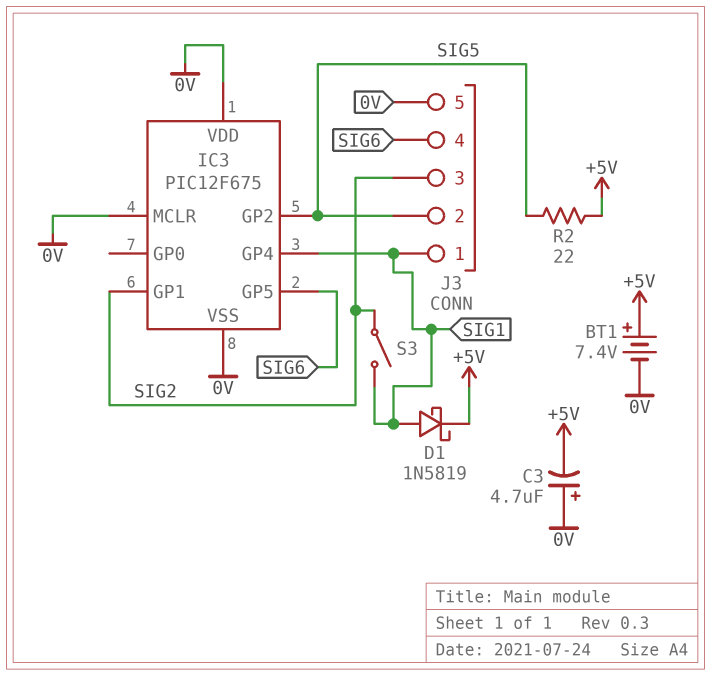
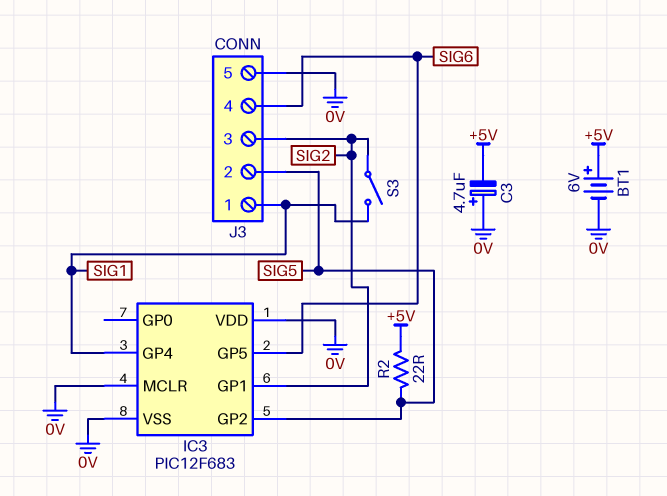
BT1: 7.4V (plus +5V, minus 0V) -> 6V (plus +5V, minus 0V)
D1: schottky 1N5819 (A SIG1, K +5V) -> none
IC3: PIC12F675 -> PIC12F683

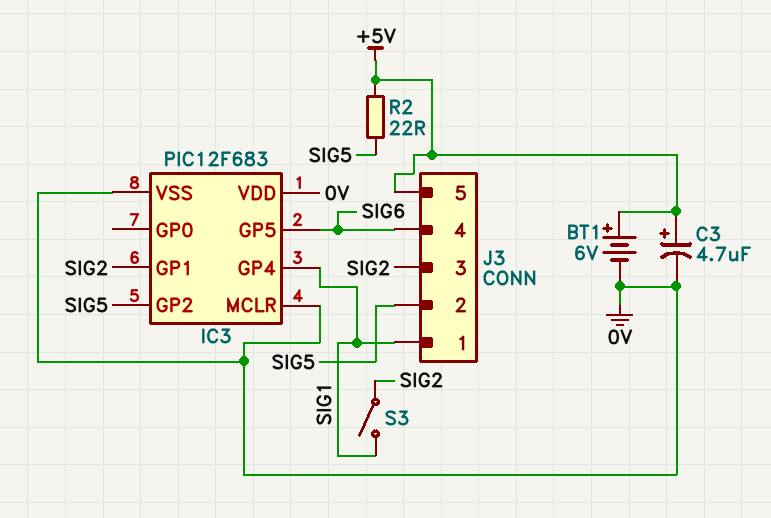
C3: 4.7uF (plus 0V, minus +5V) -> 4.7uF (plus +5V, minus 0V)
J3 pin 5: 0V -> +5V

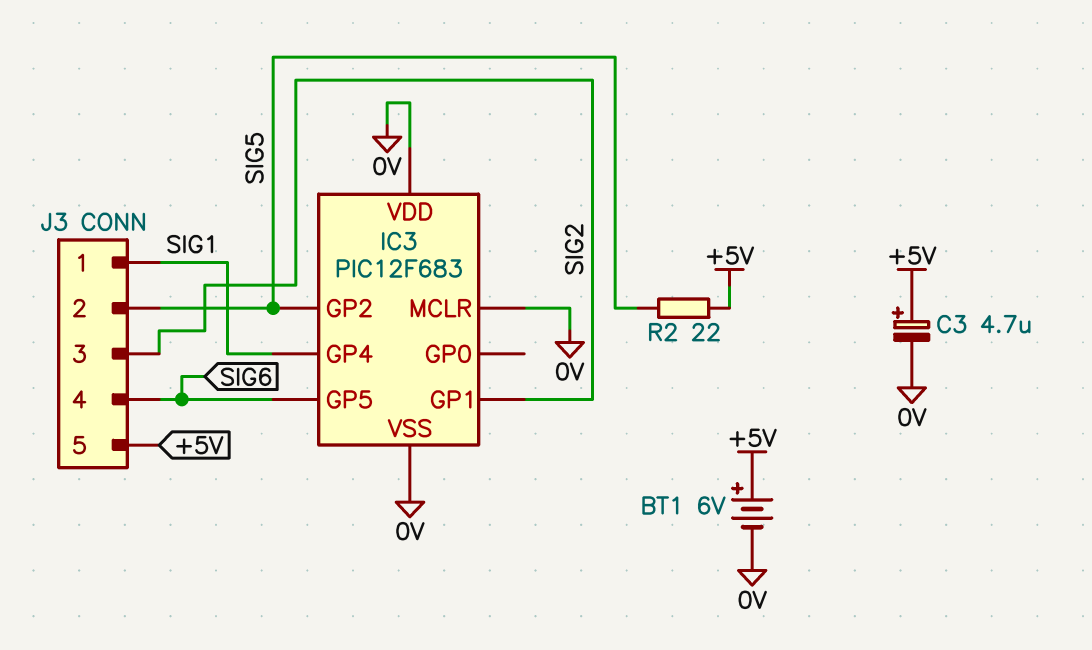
S3: switch (SIG1, SIG2) -> none

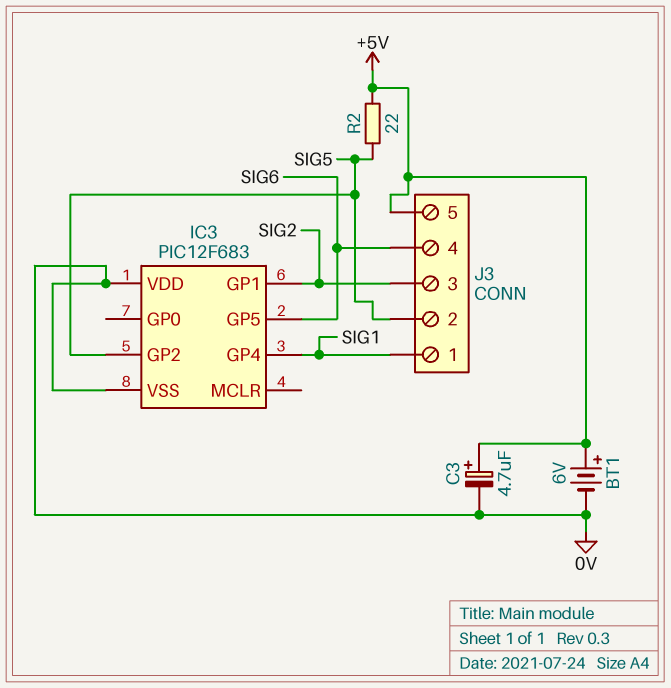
IC3 pin MCLR: 0V -> none

